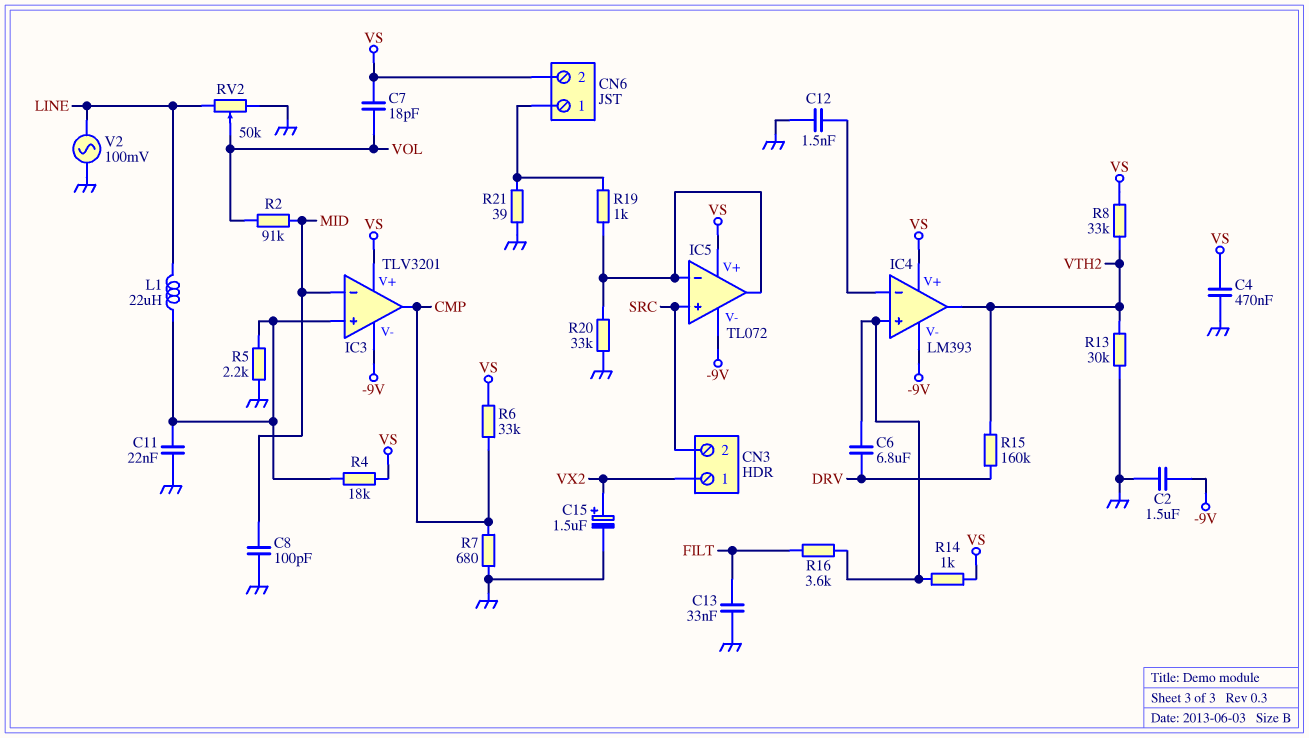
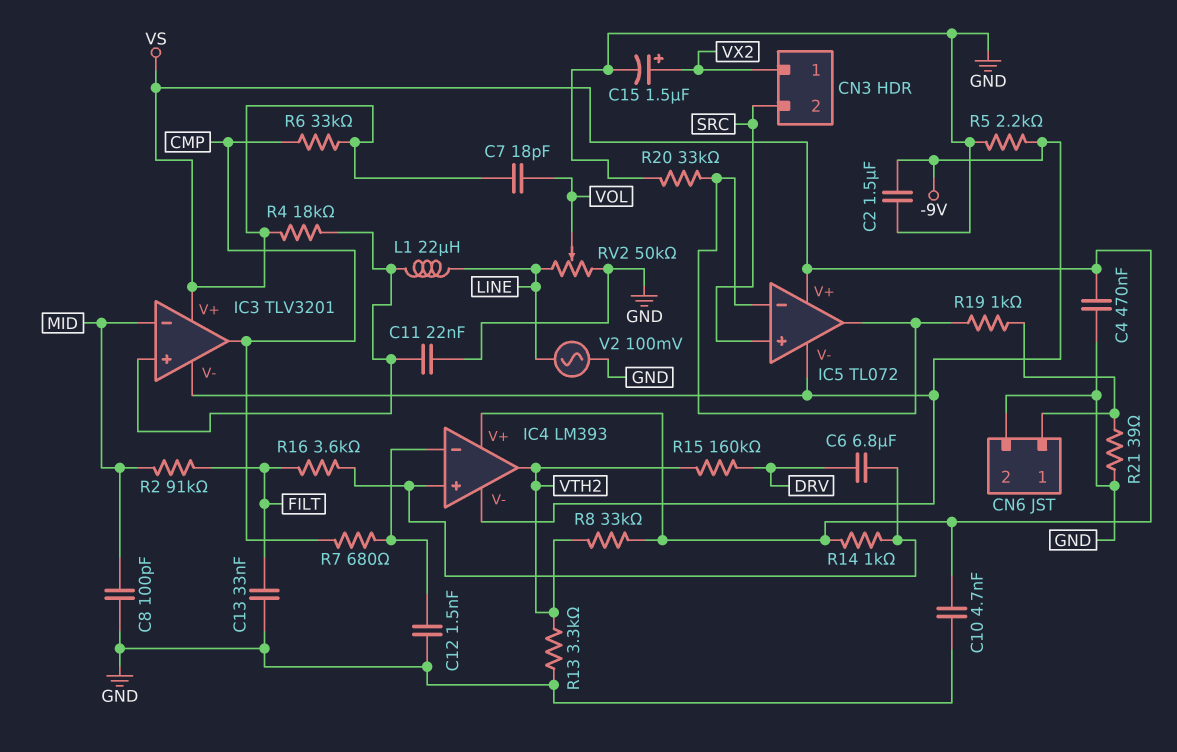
C10: none -> 4.7nF (GND, VS)
CN6 pin 2: VS -> GND
R2: 91k (MID, VOL) -> 91k (FILT, MID)
R5: 2.2k (GND, IC3/in+) -> 2.2k (-9V, GND)
R7: 680 (CMP, GND) -> 680 (CMP, IC4/in-)
R13: 30k (GND, VTH2) -> 3.3k (GND, VTH2)

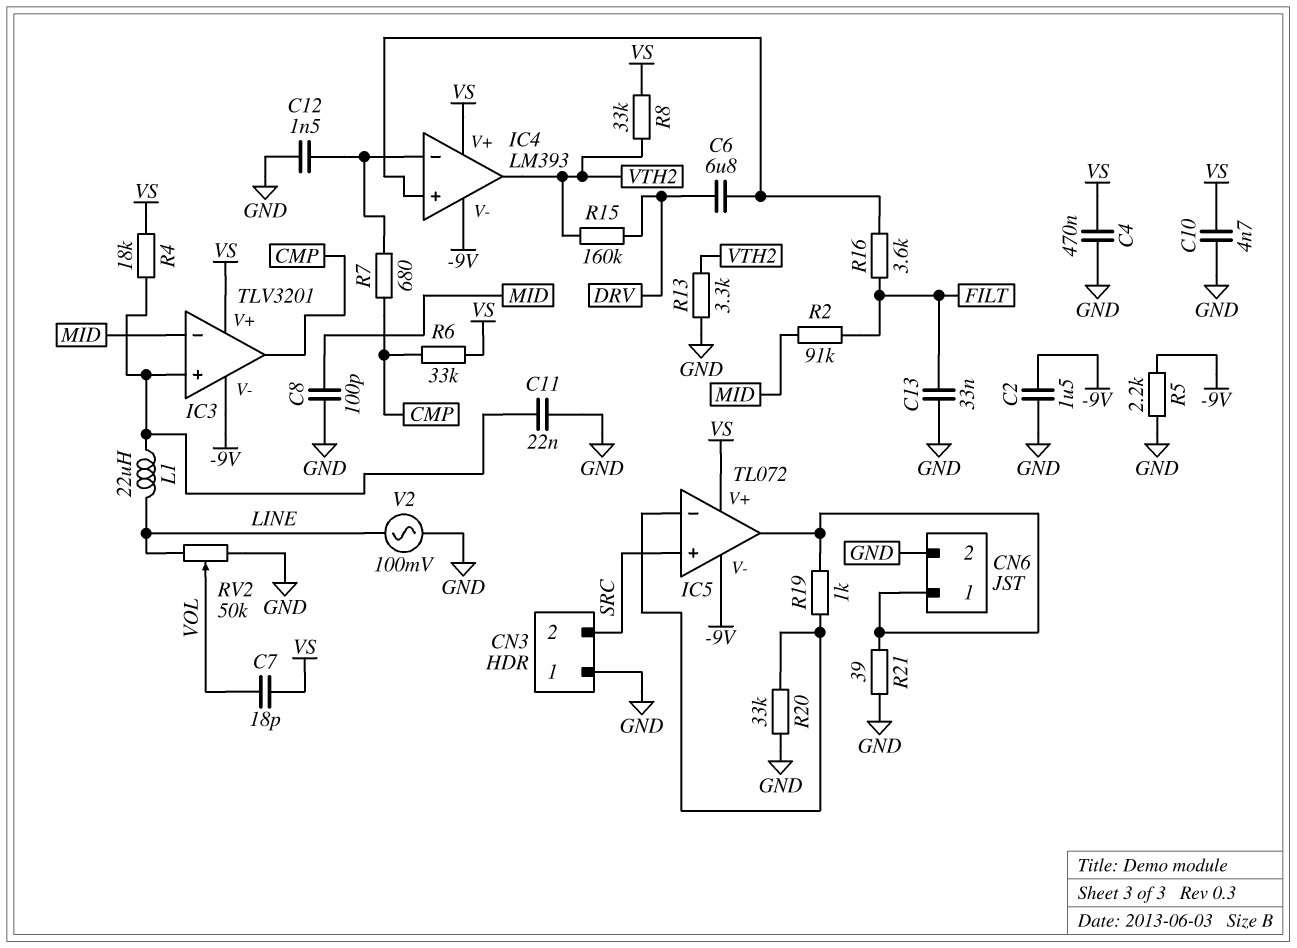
C15: 1.5uF (plus VX2, minus GND) -> none
CN3 pin 1: VX2 -> GND
IC5 pin out: IC5/in- -> CN6/1
R14: 1k (IC4/in+, VS) -> none

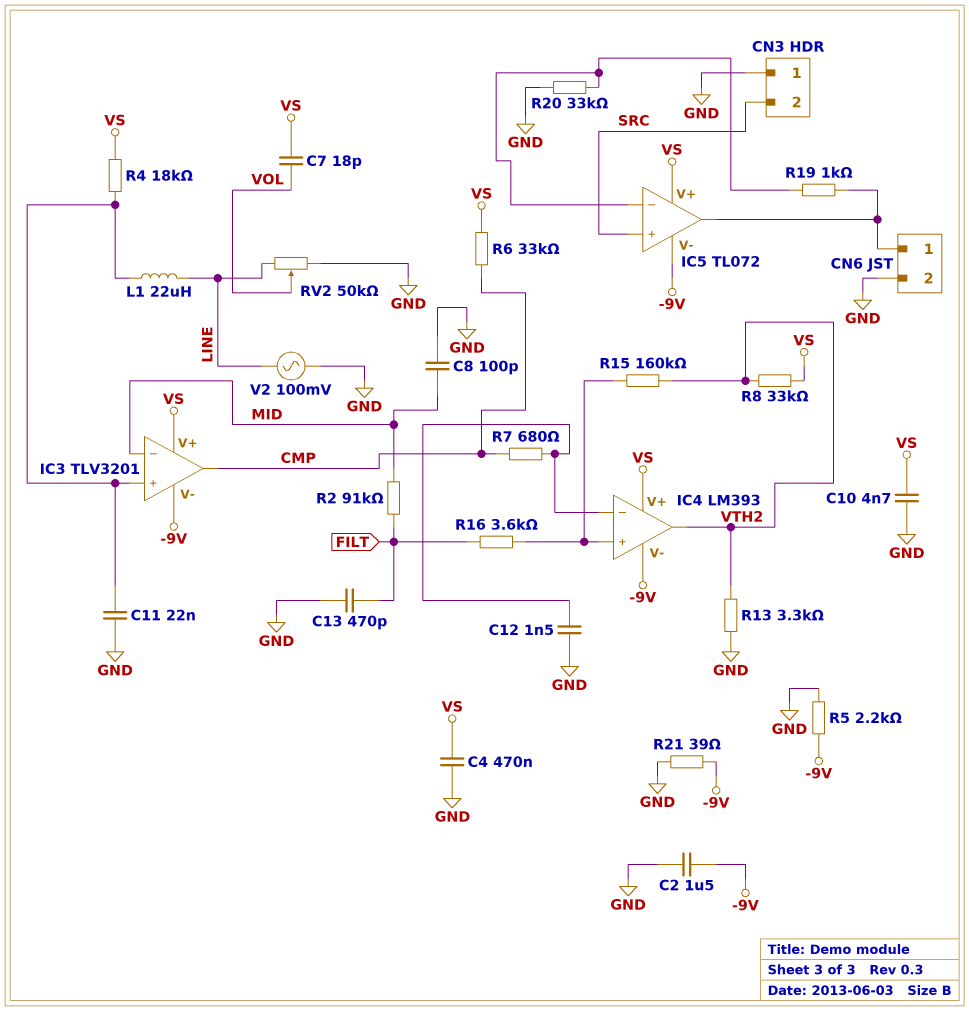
C6: 6.8uF (DRV, IC4/in+) -> none
C13: 33nF (FILT, GND) -> 470pF (FILT, GND)
R15: 160k (DRV, VTH2) -> 160k (IC4/in+, VTH2)
R21: 39 (CN6/1, GND) -> 39 (-9V, GND)

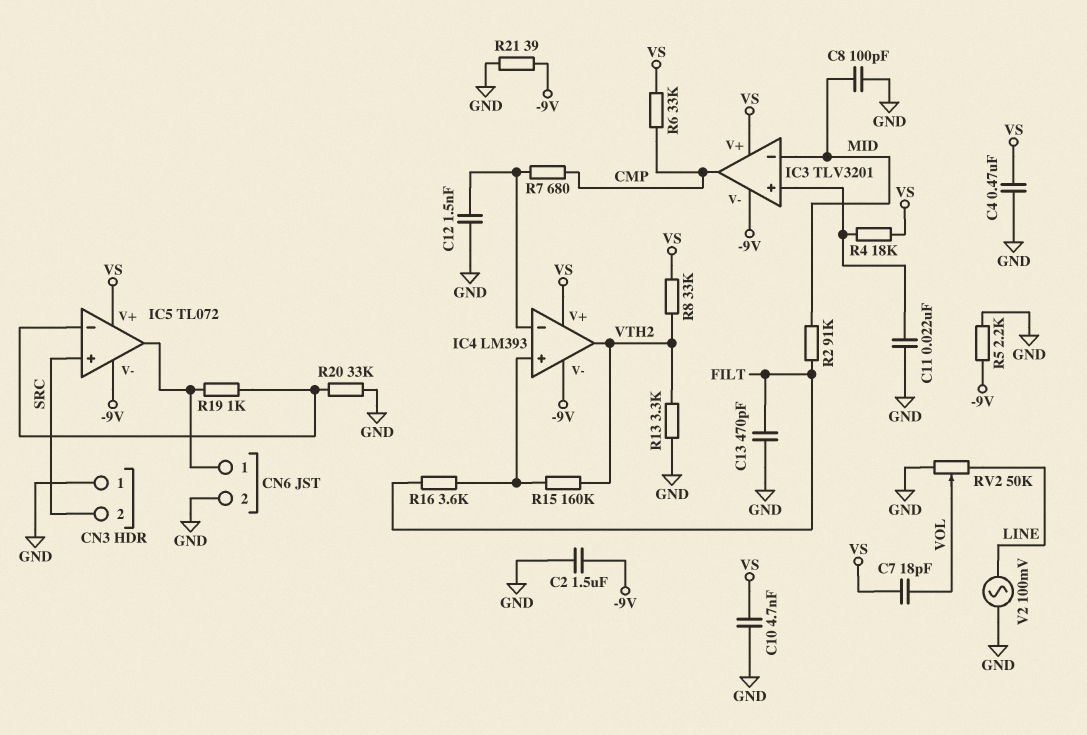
L1: 22uH (IC3/in+, LINE) -> none

